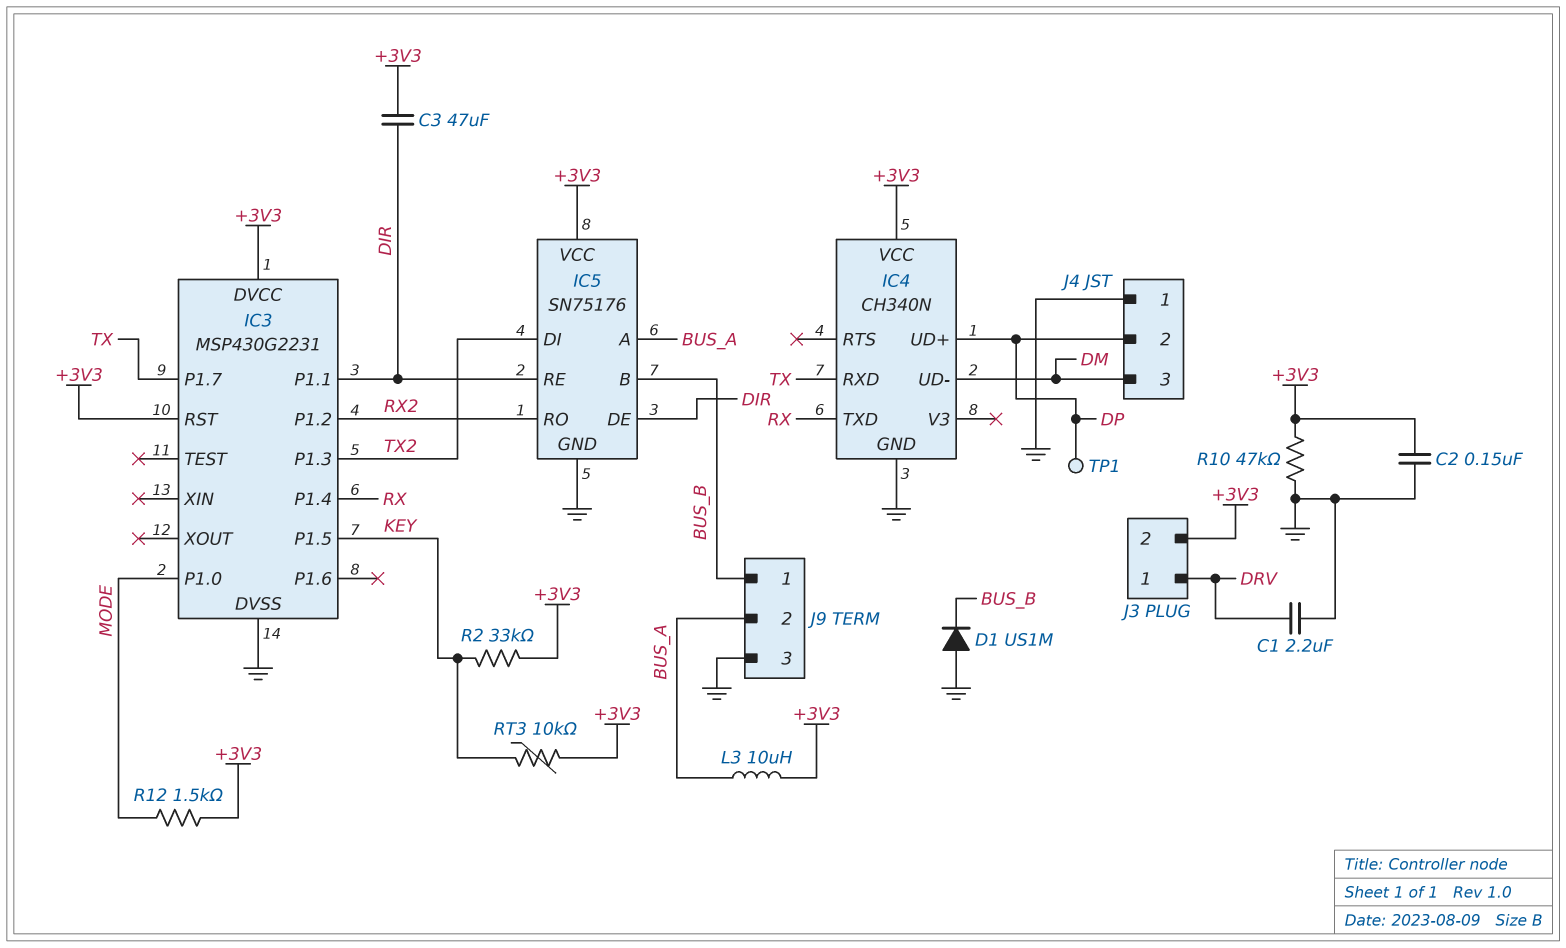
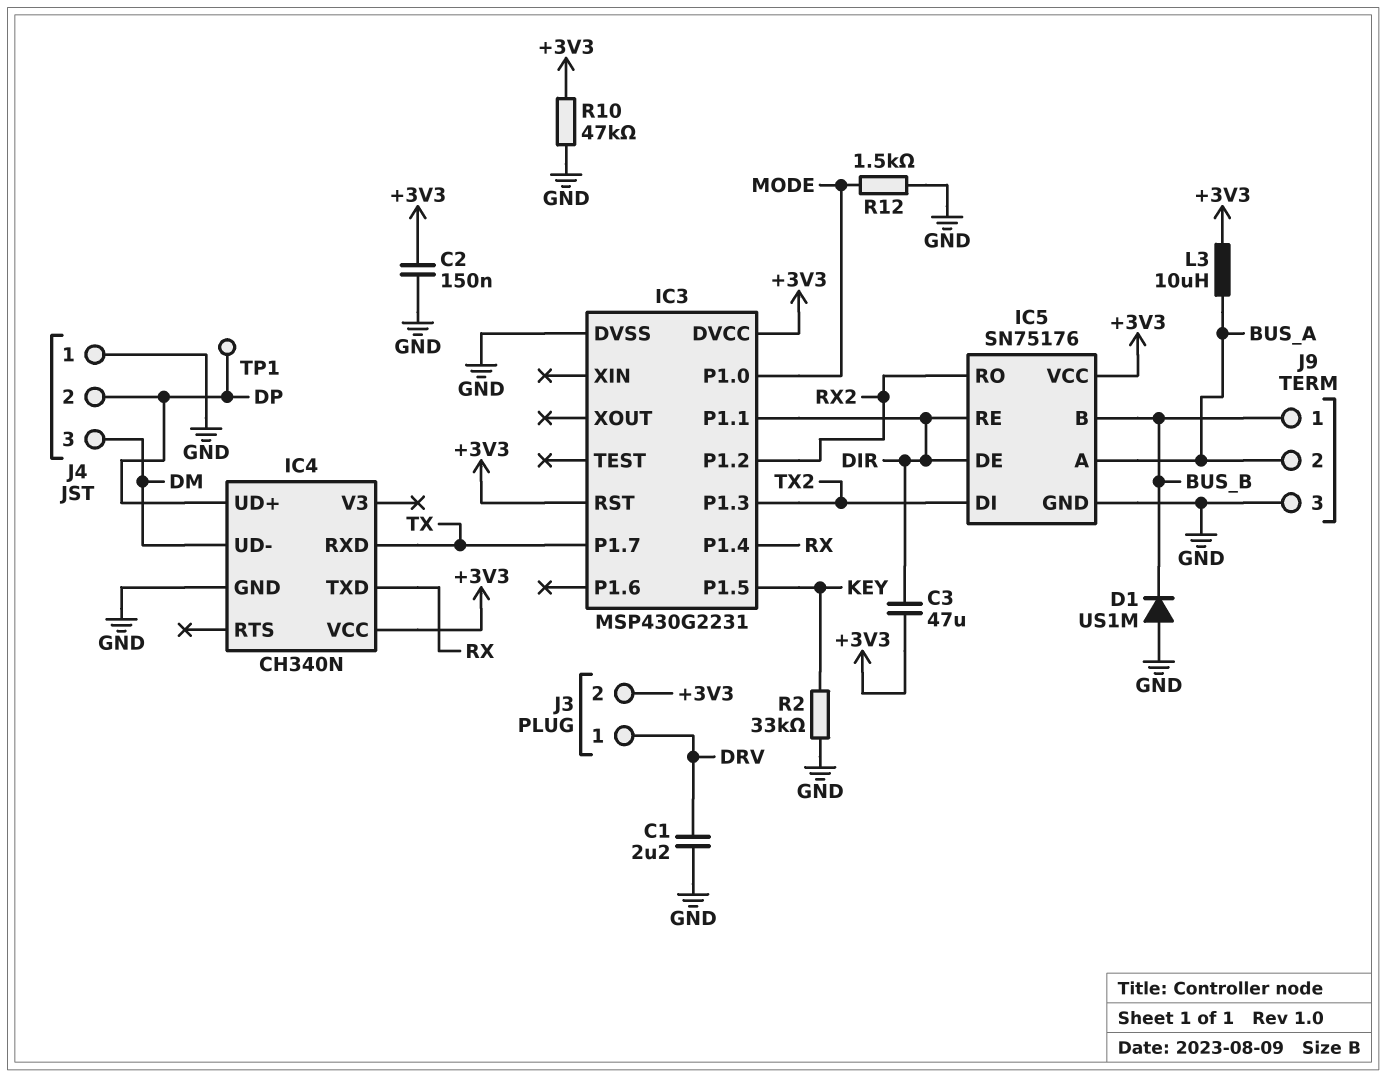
R2: 33k (+3V3, KEY) -> 33k (GND, KEY)
R12: 1.5k (+3V3, MODE) -> 1.5k (GND, MODE)
RT3: 10k (+3V3, KEY) -> none

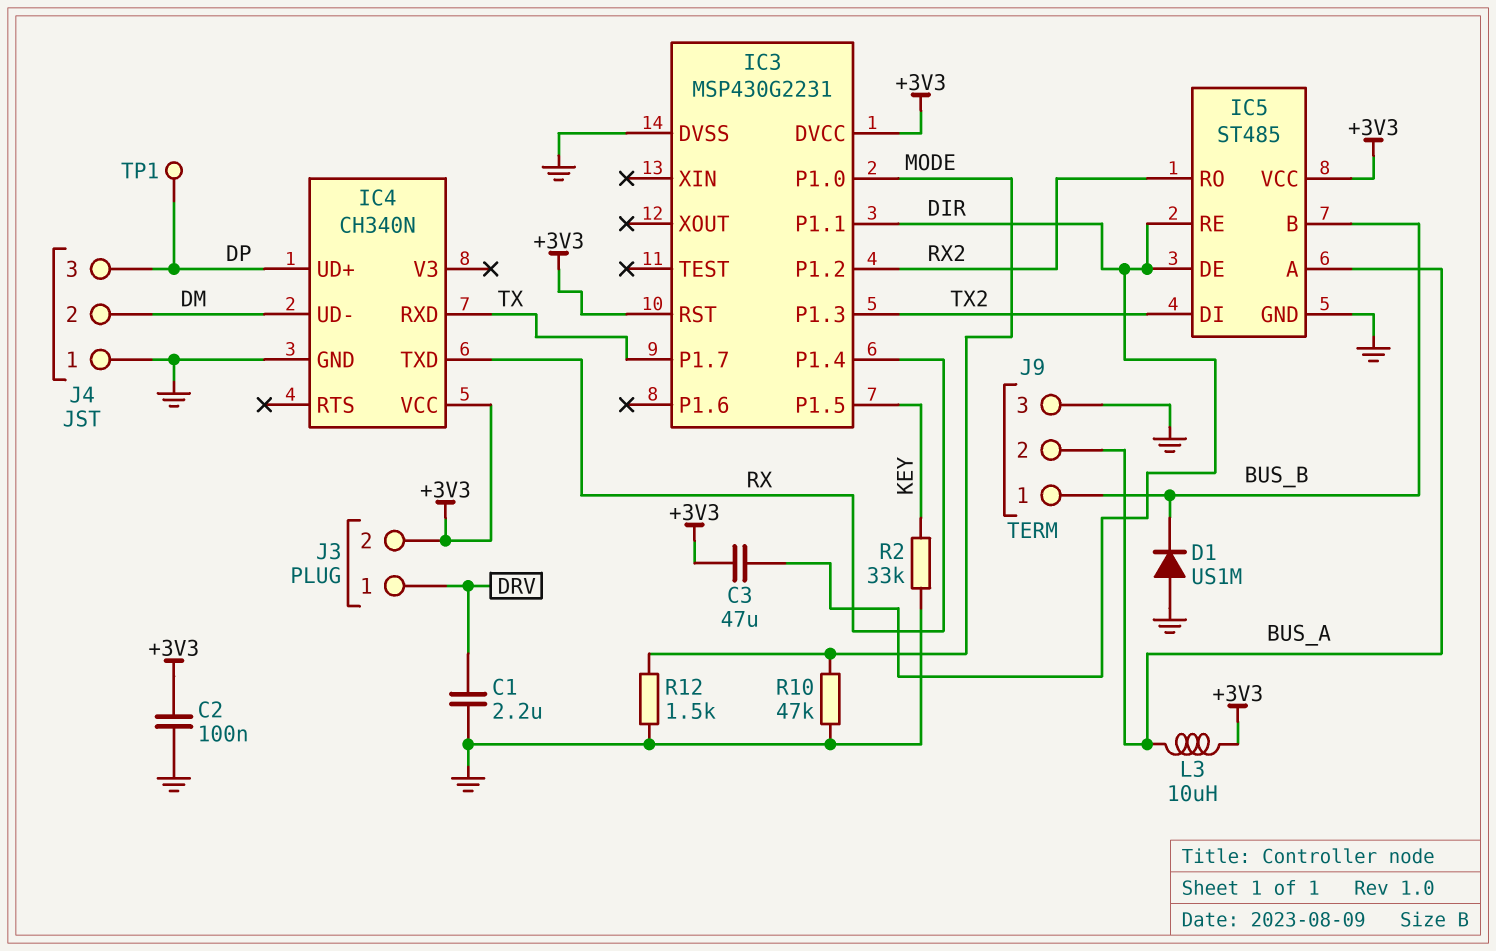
C2: 150nF (+3V3, GND) -> 100nF (+3V3, GND)
IC5: SN75176 -> ST485
J4 pin 2: DP -> DM
J4 pin 3: DM -> DP
R10: 47k (+3V3, GND) -> 47k (GND, MODE)

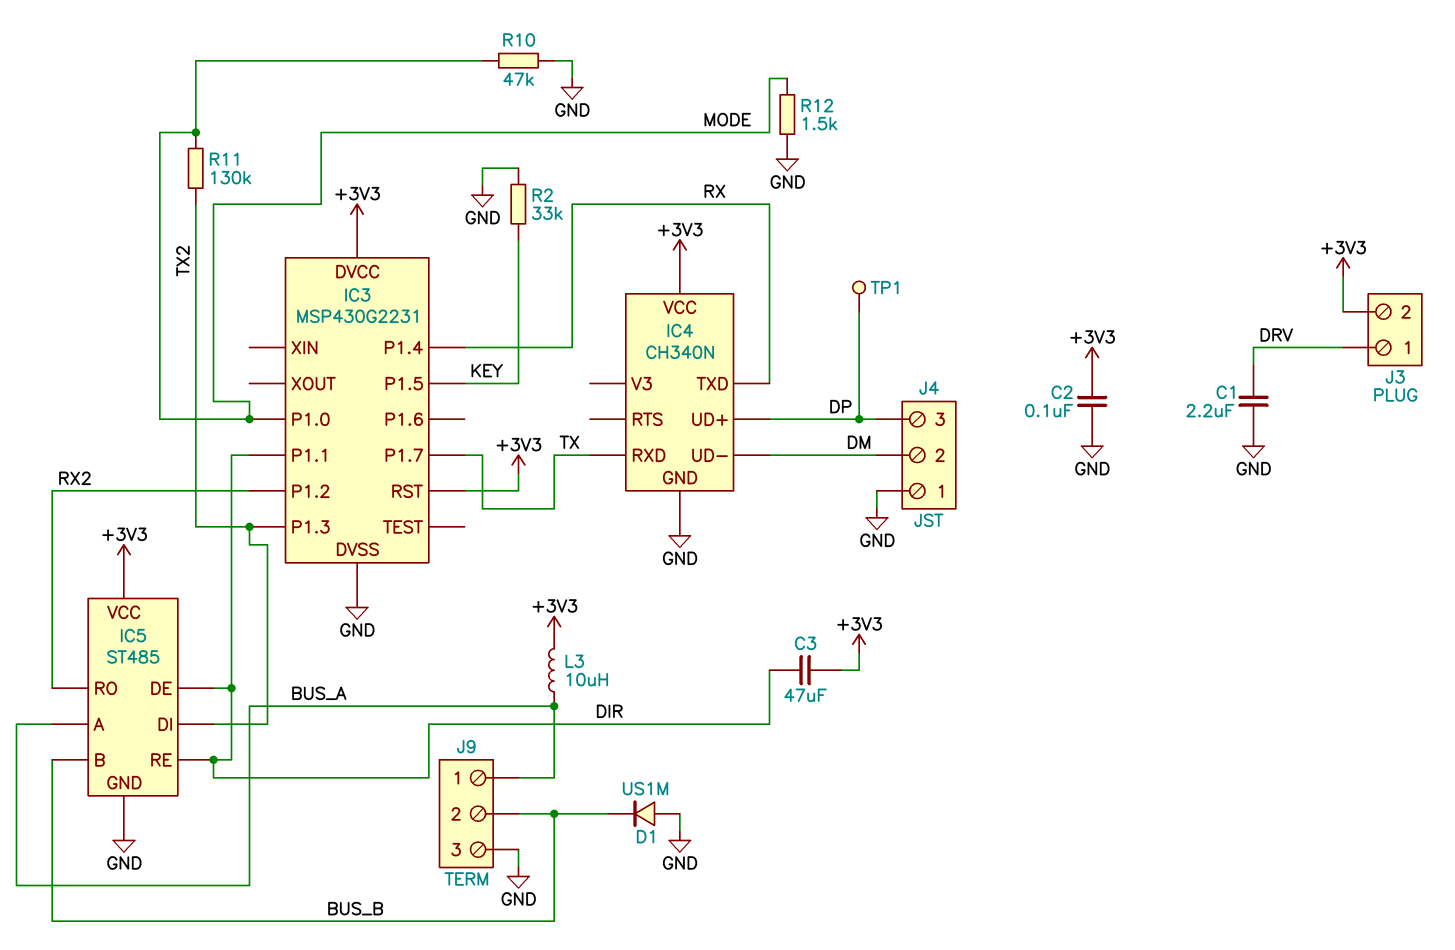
J9 pin 1: BUS_B -> BUS_A
J9 pin 2: BUS_A -> BUS_B
R11: none -> 130k (MODE, TX2)

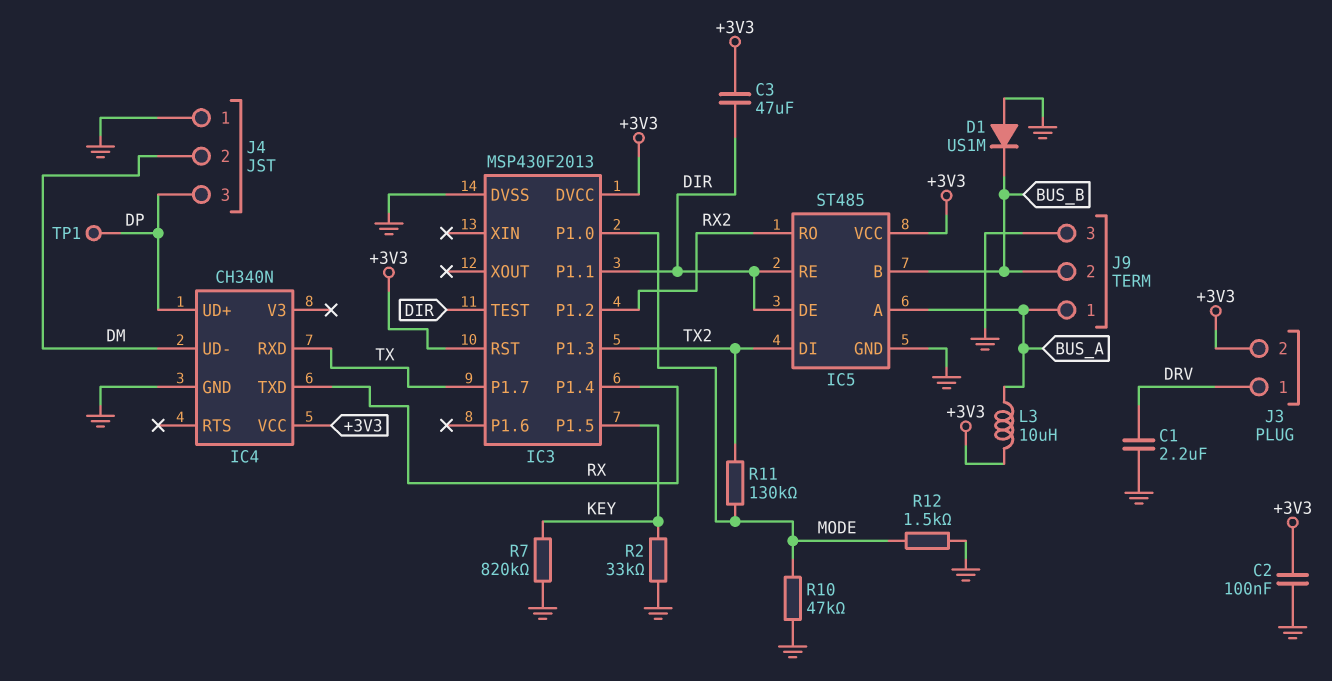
IC3: MSP430G2231 -> MSP430F2013
IC3 pin TEST: none -> DIR
R7: none -> 820k (GND, KEY)

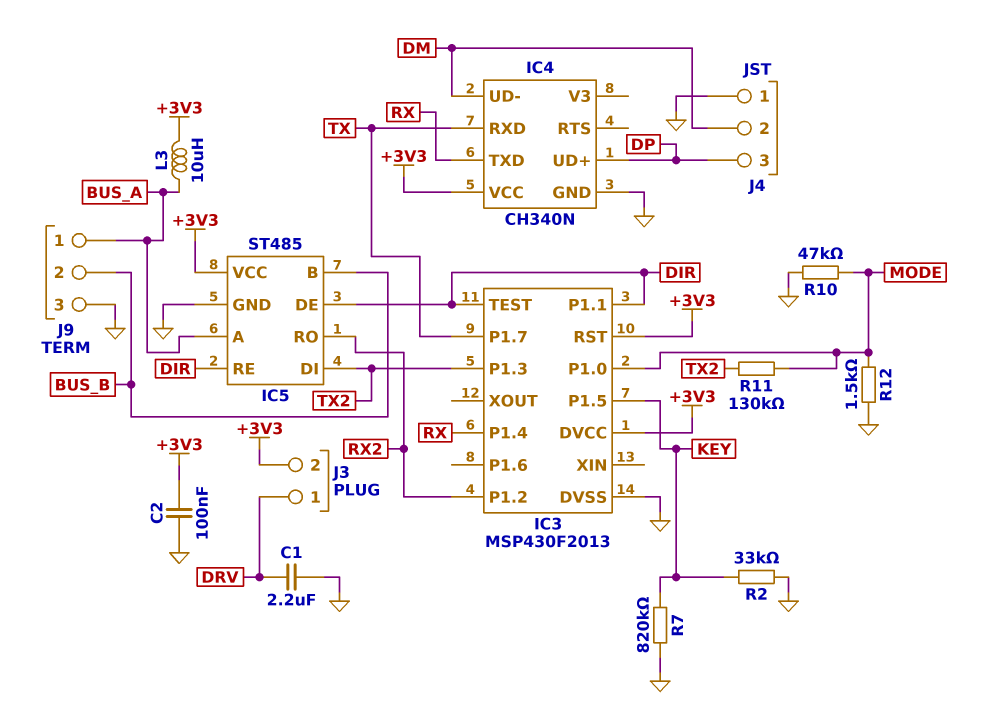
C3: 47uF (+3V3, DIR) -> none
D1: diode US1M (A GND, K BUS_B) -> none
TP1: test point (DP) -> none

